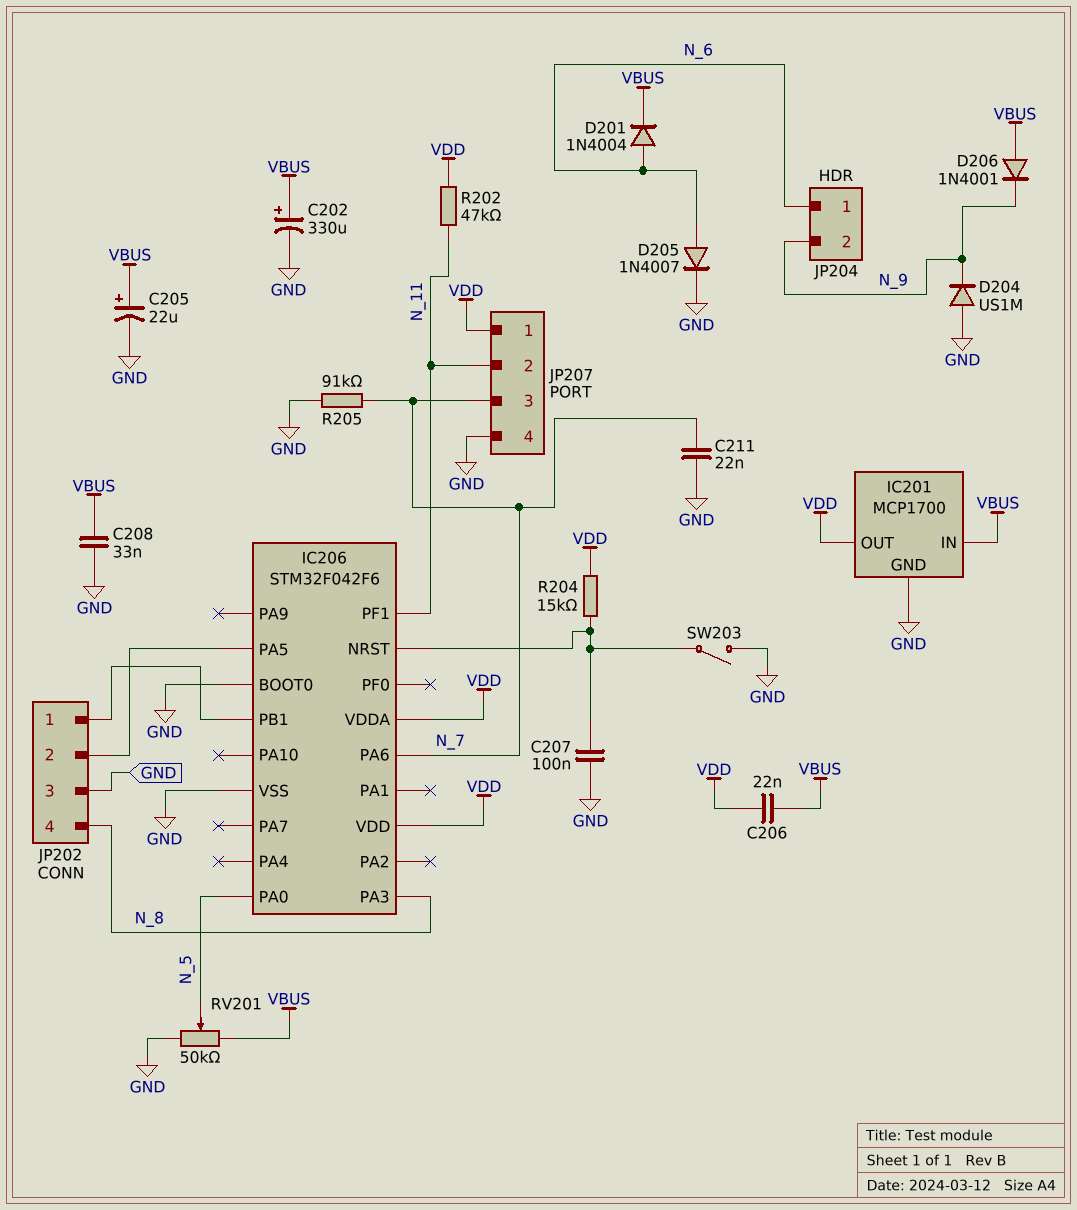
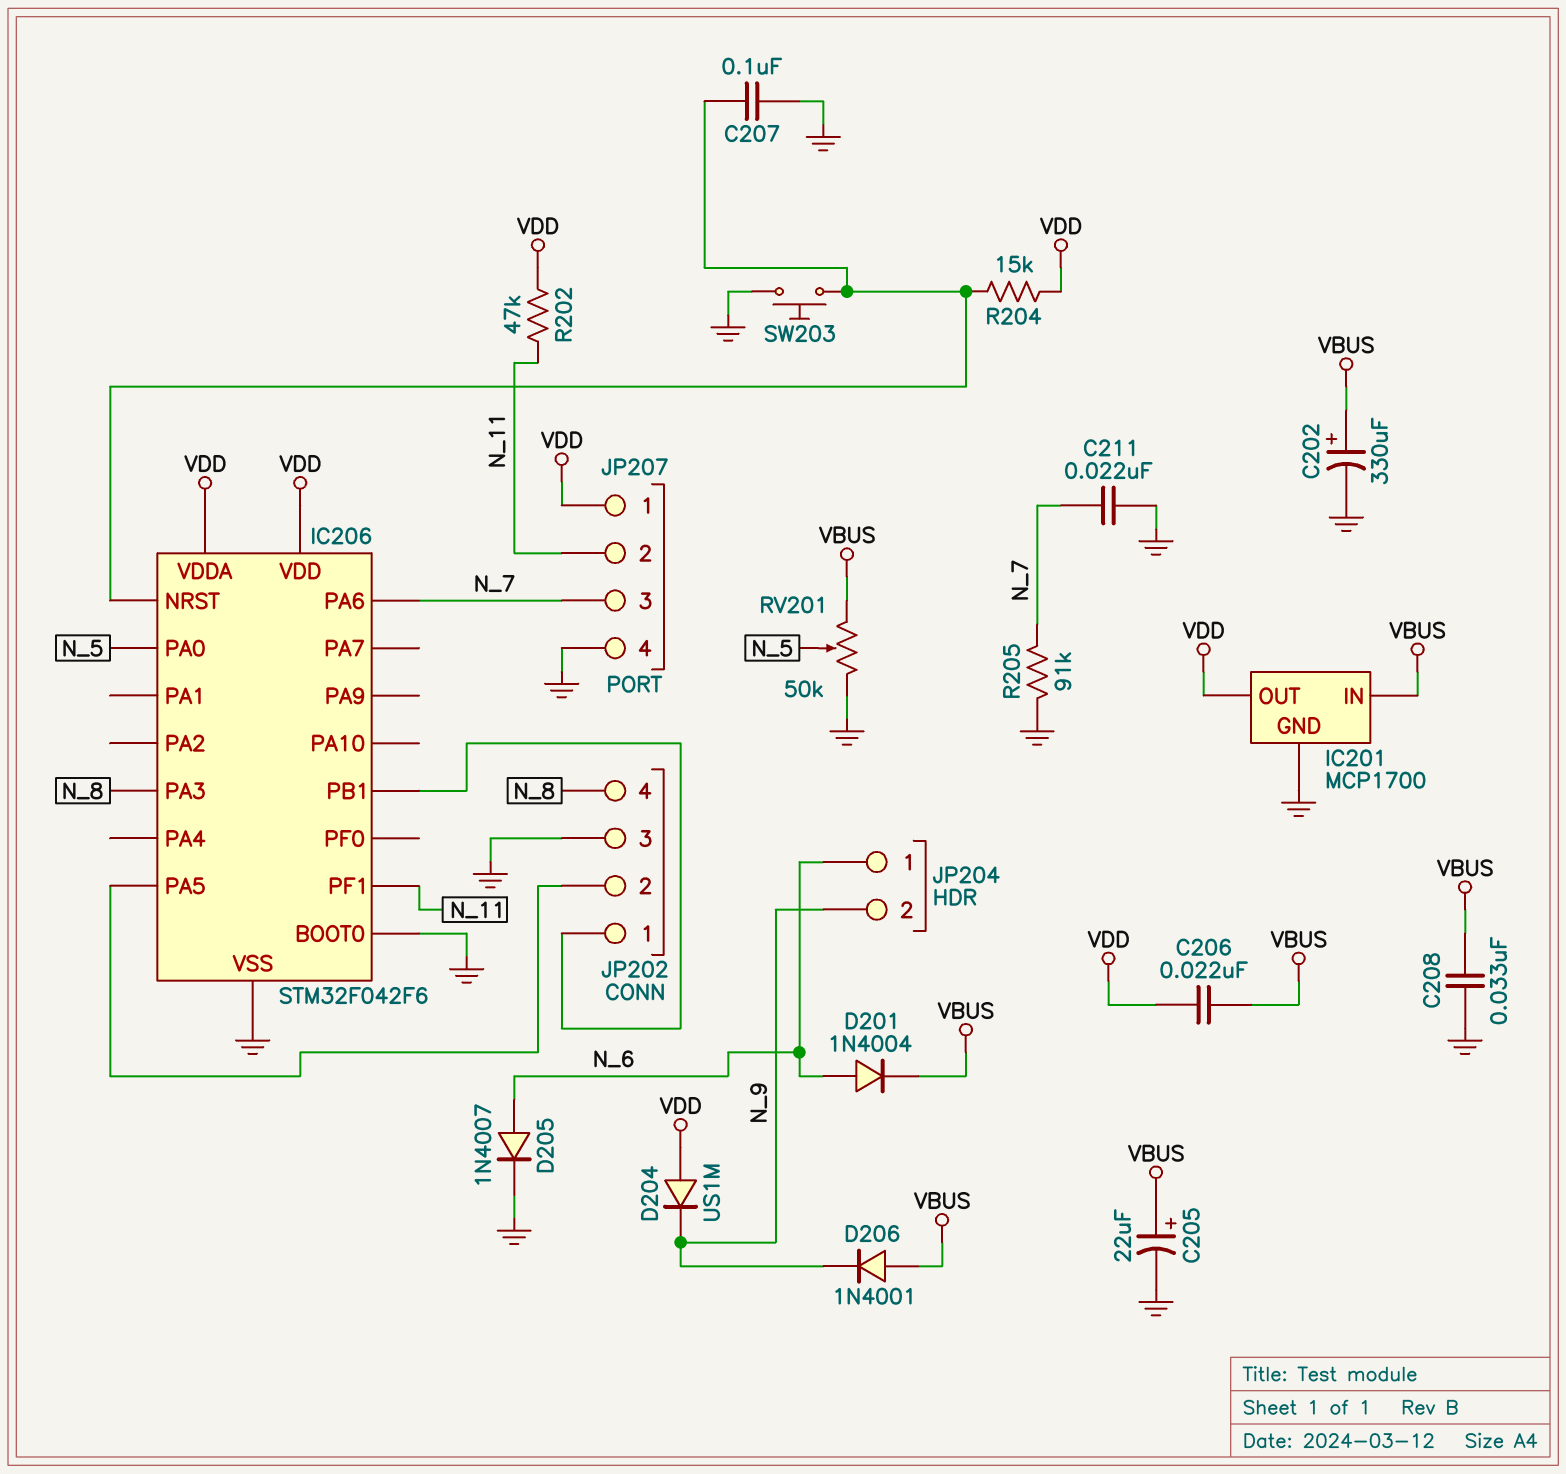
D204: diode US1M (A GND, K N_9) -> diode US1M (A VDD, K N_9)
SW203: switch (GND, IC206/NRST) -> button (GND, IC206/NRST)

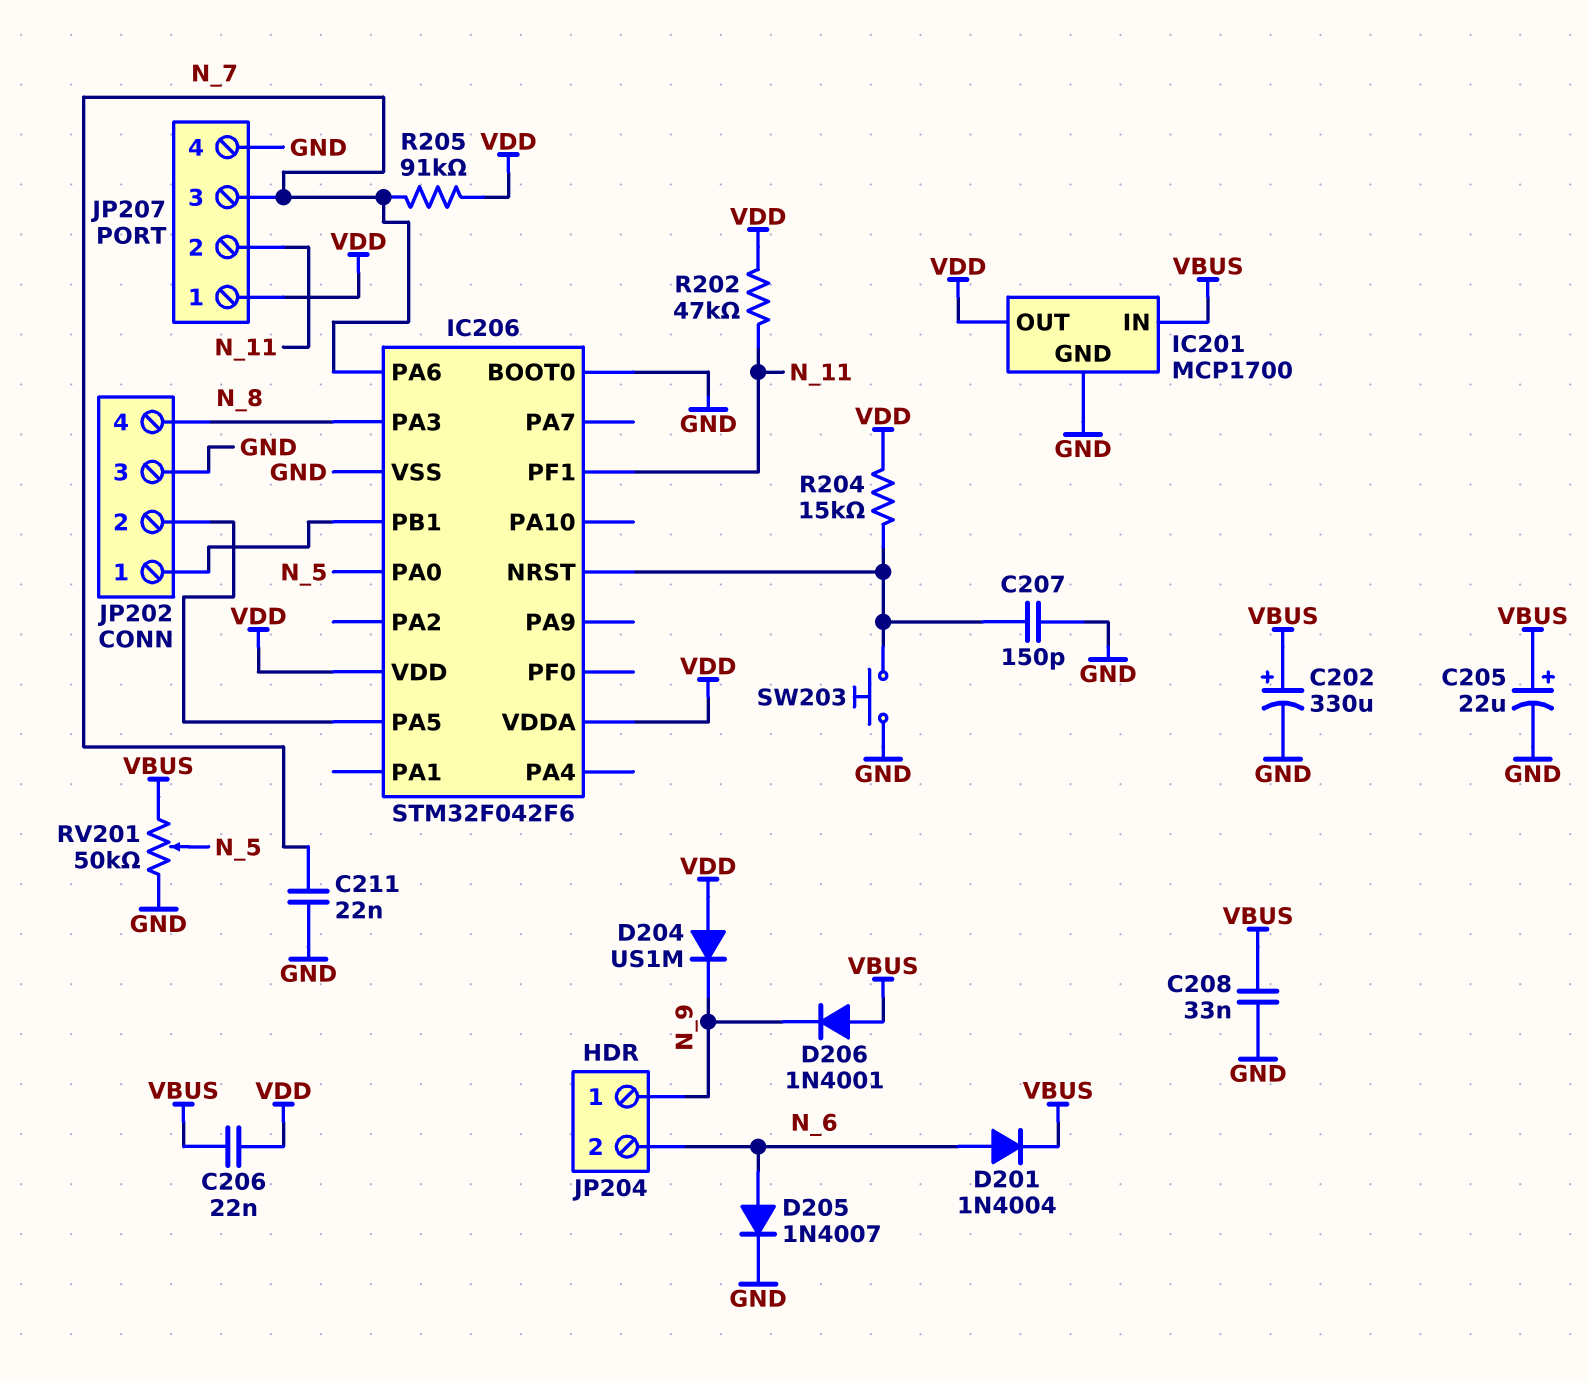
C207: 100nF (GND, IC206/NRST) -> 150pF (GND, IC206/NRST)
JP204 pin 1: N_6 -> N_9
JP204 pin 2: N_9 -> N_6
R205: 91k (GND, N_7) -> 91k (N_7, VDD)

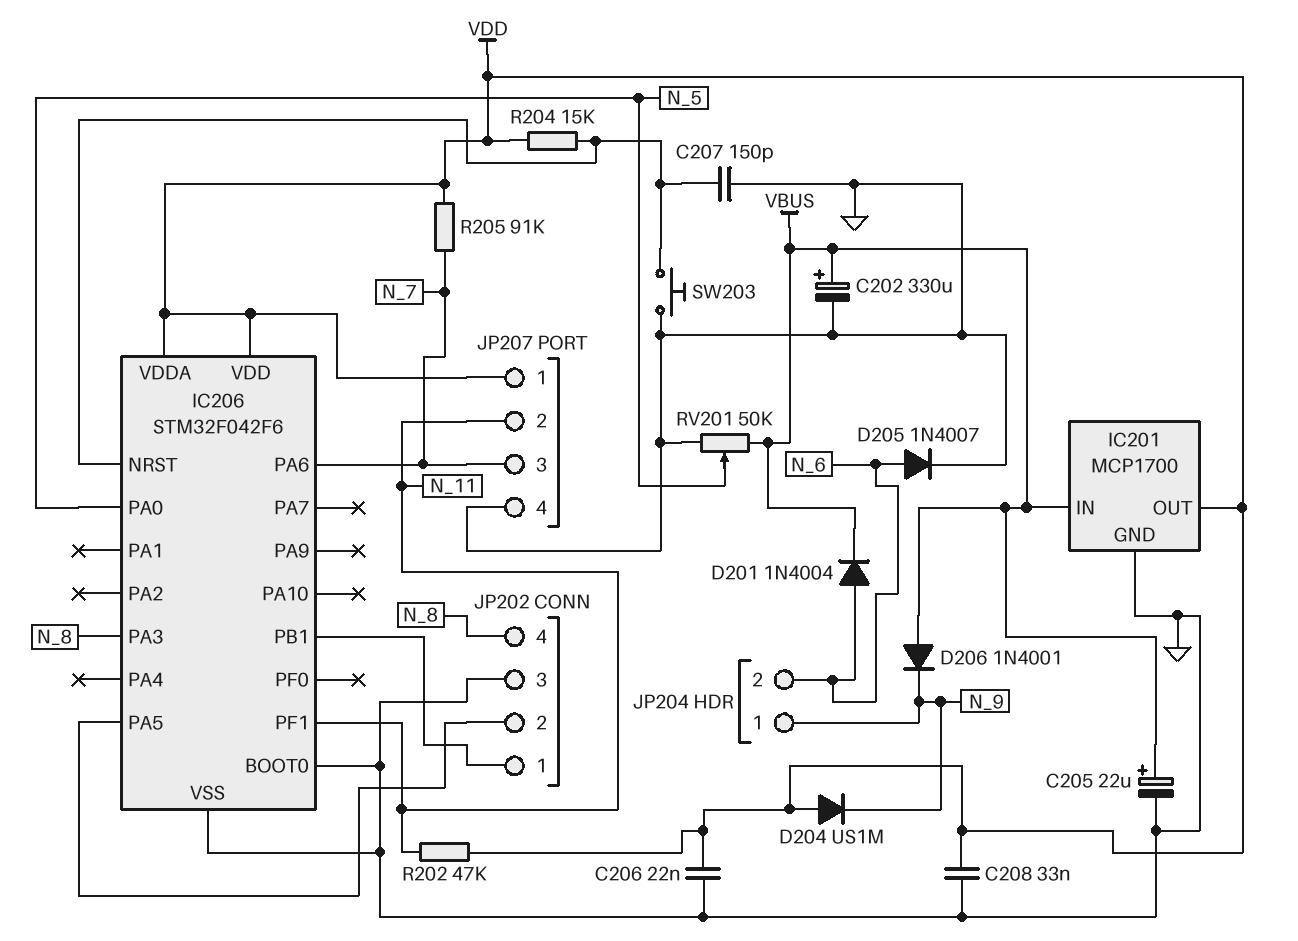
C206: 22nF (VBUS, VDD) -> 22nF (GND, VDD)
C208: 33nF (GND, VBUS) -> 33nF (GND, VDD)
C211: 22nF (GND, N_7) -> none

